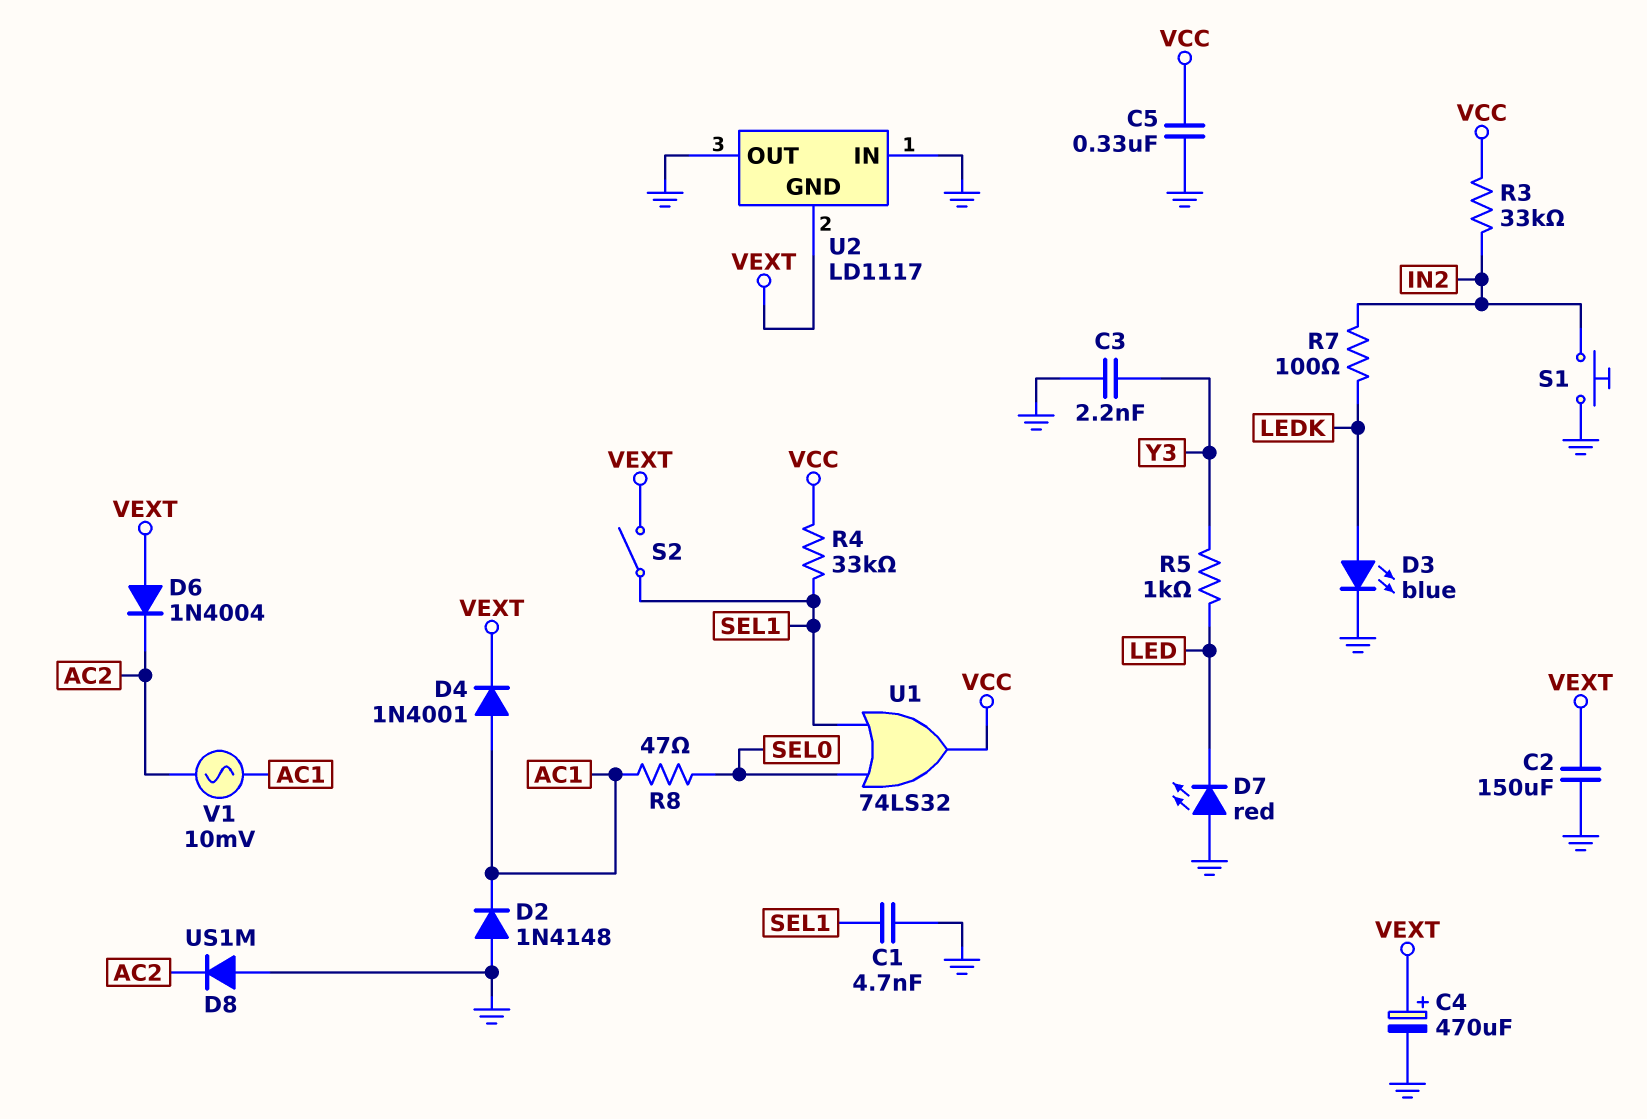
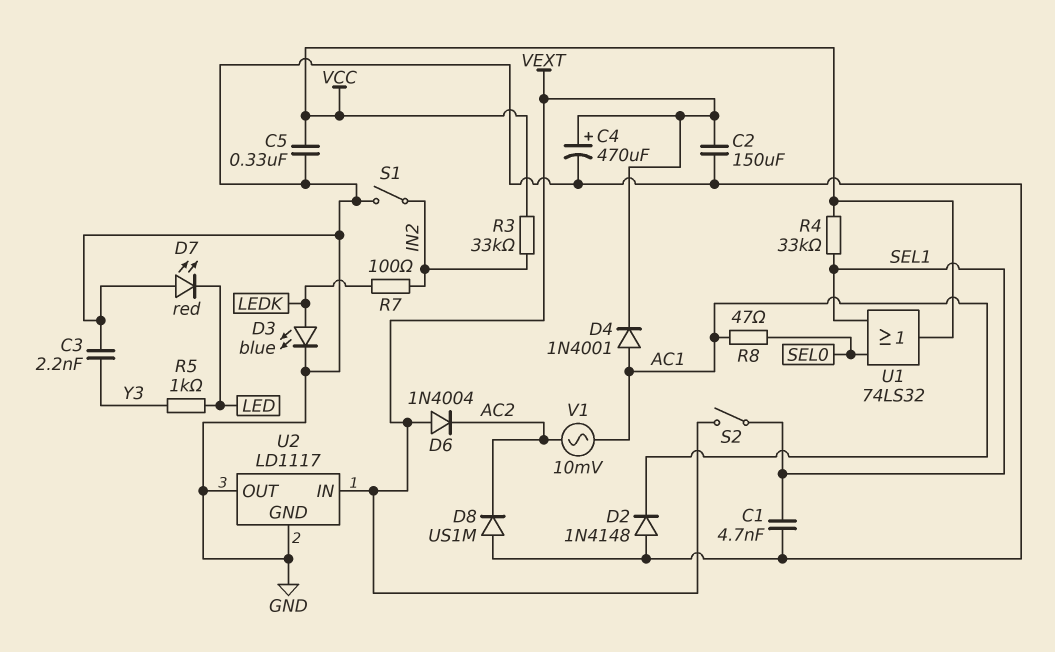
S1: button (GND, IN2) -> switch (GND, IN2)
U2 pin GND: VEXT -> GND
U2 pin IN: GND -> VEXT

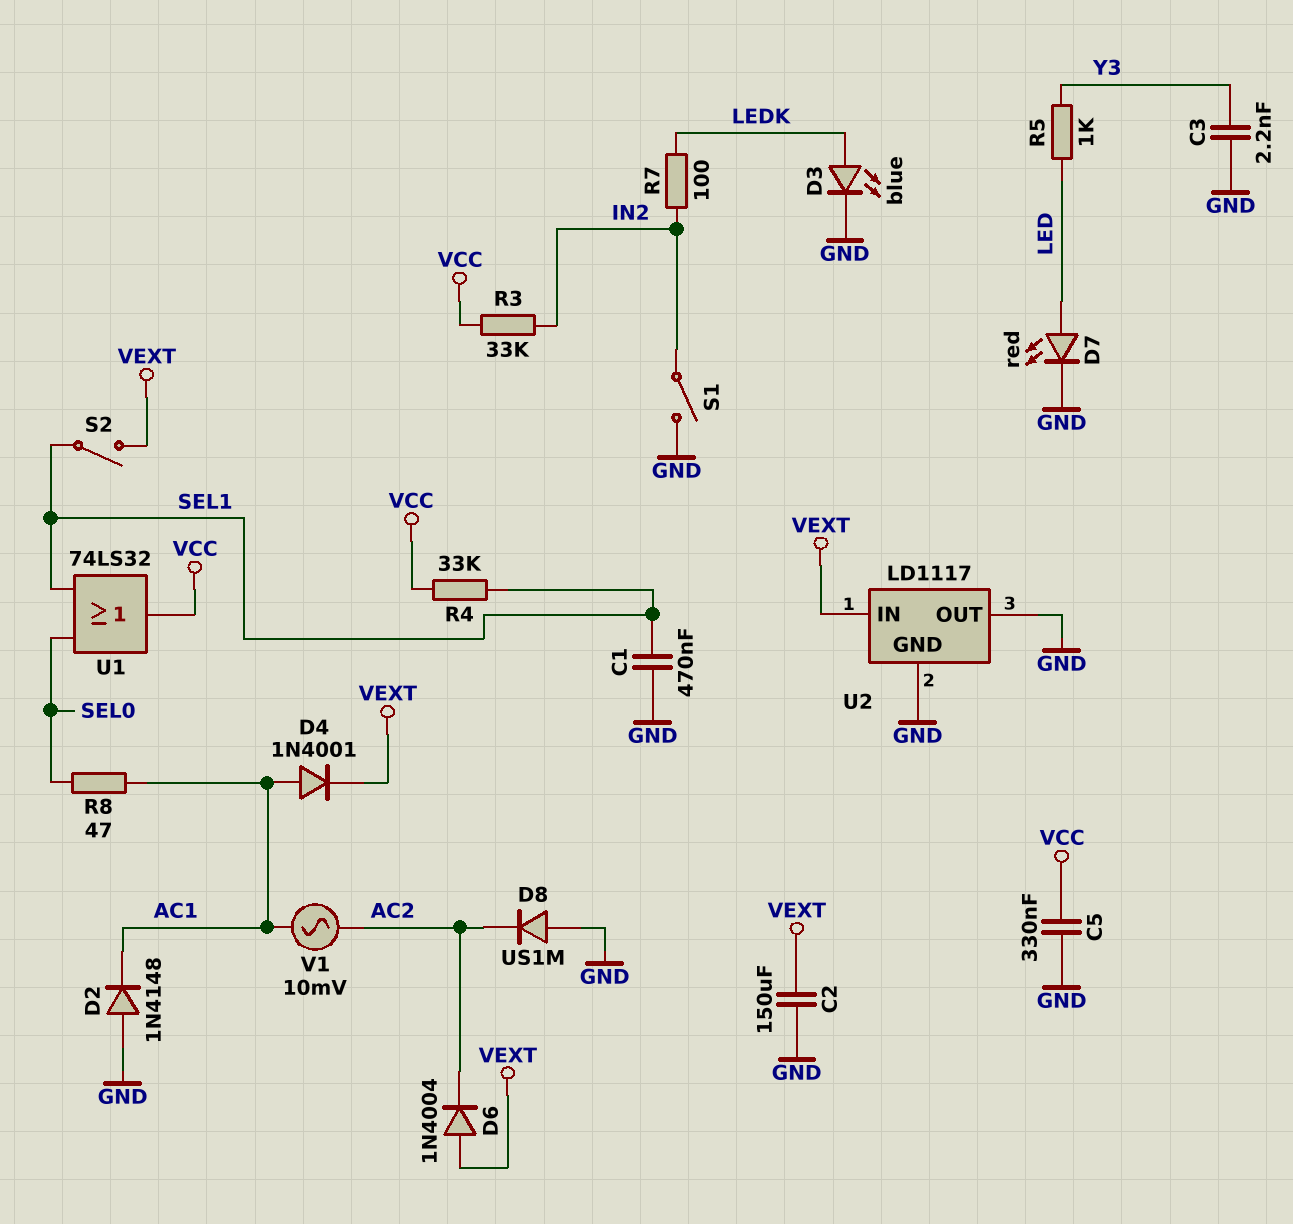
C1: 4.7nF (GND, SEL1) -> 470nF (GND, SEL1)
C4: 470uF (plus VEXT, minus GND) -> none
D7: LED red (A GND, K LED) -> LED red (A LED, K GND)

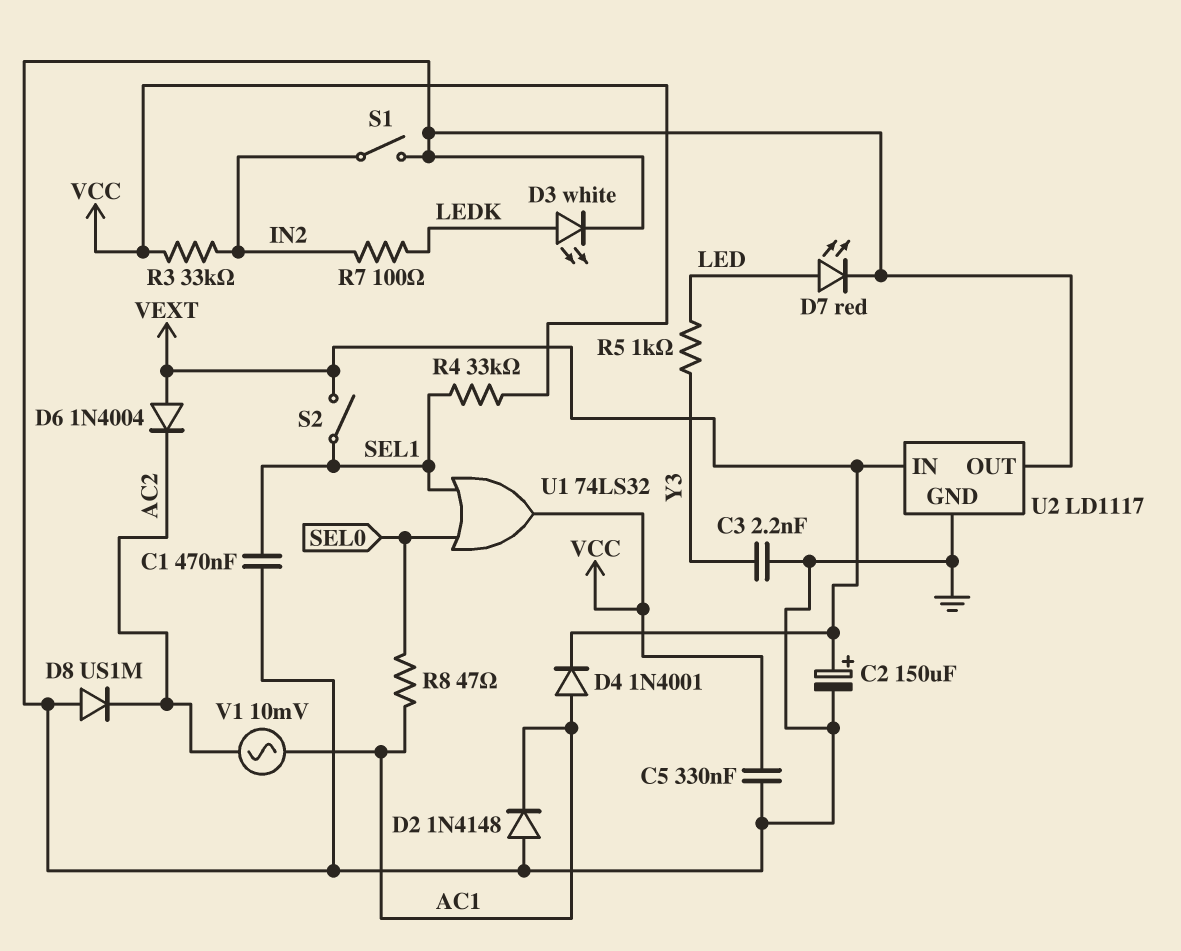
C2: 150uF (GND, VEXT) -> 150uF (plus VEXT, minus GND)
D3: LED blue (A LEDK, K GND) -> LED white (A LEDK, K GND)

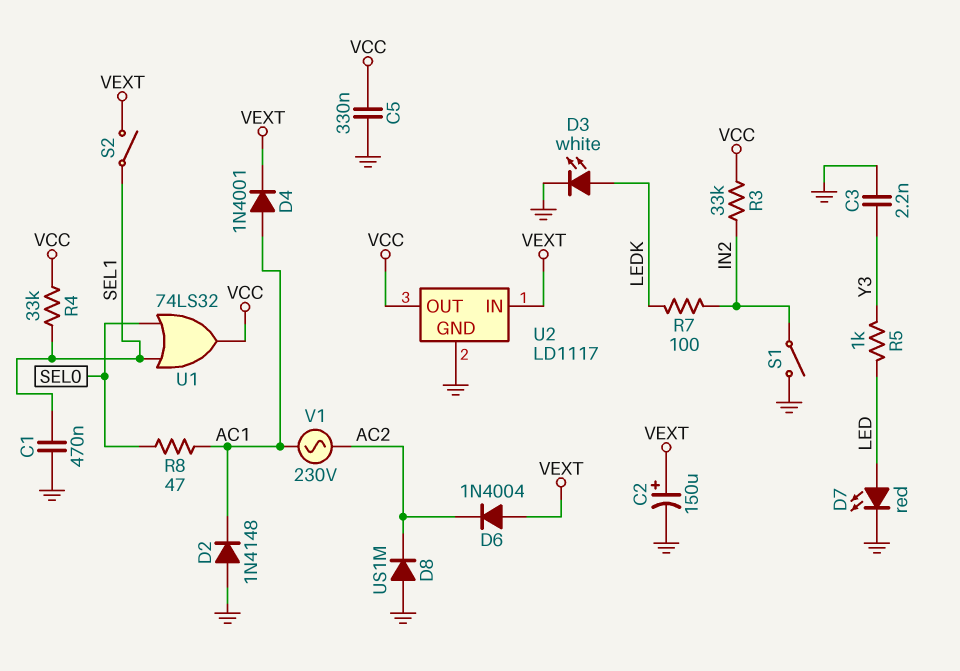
U2 pin OUT: GND -> VCC
V1: AC 10mV (AC1, AC2) -> AC 230V (AC1, AC2)

